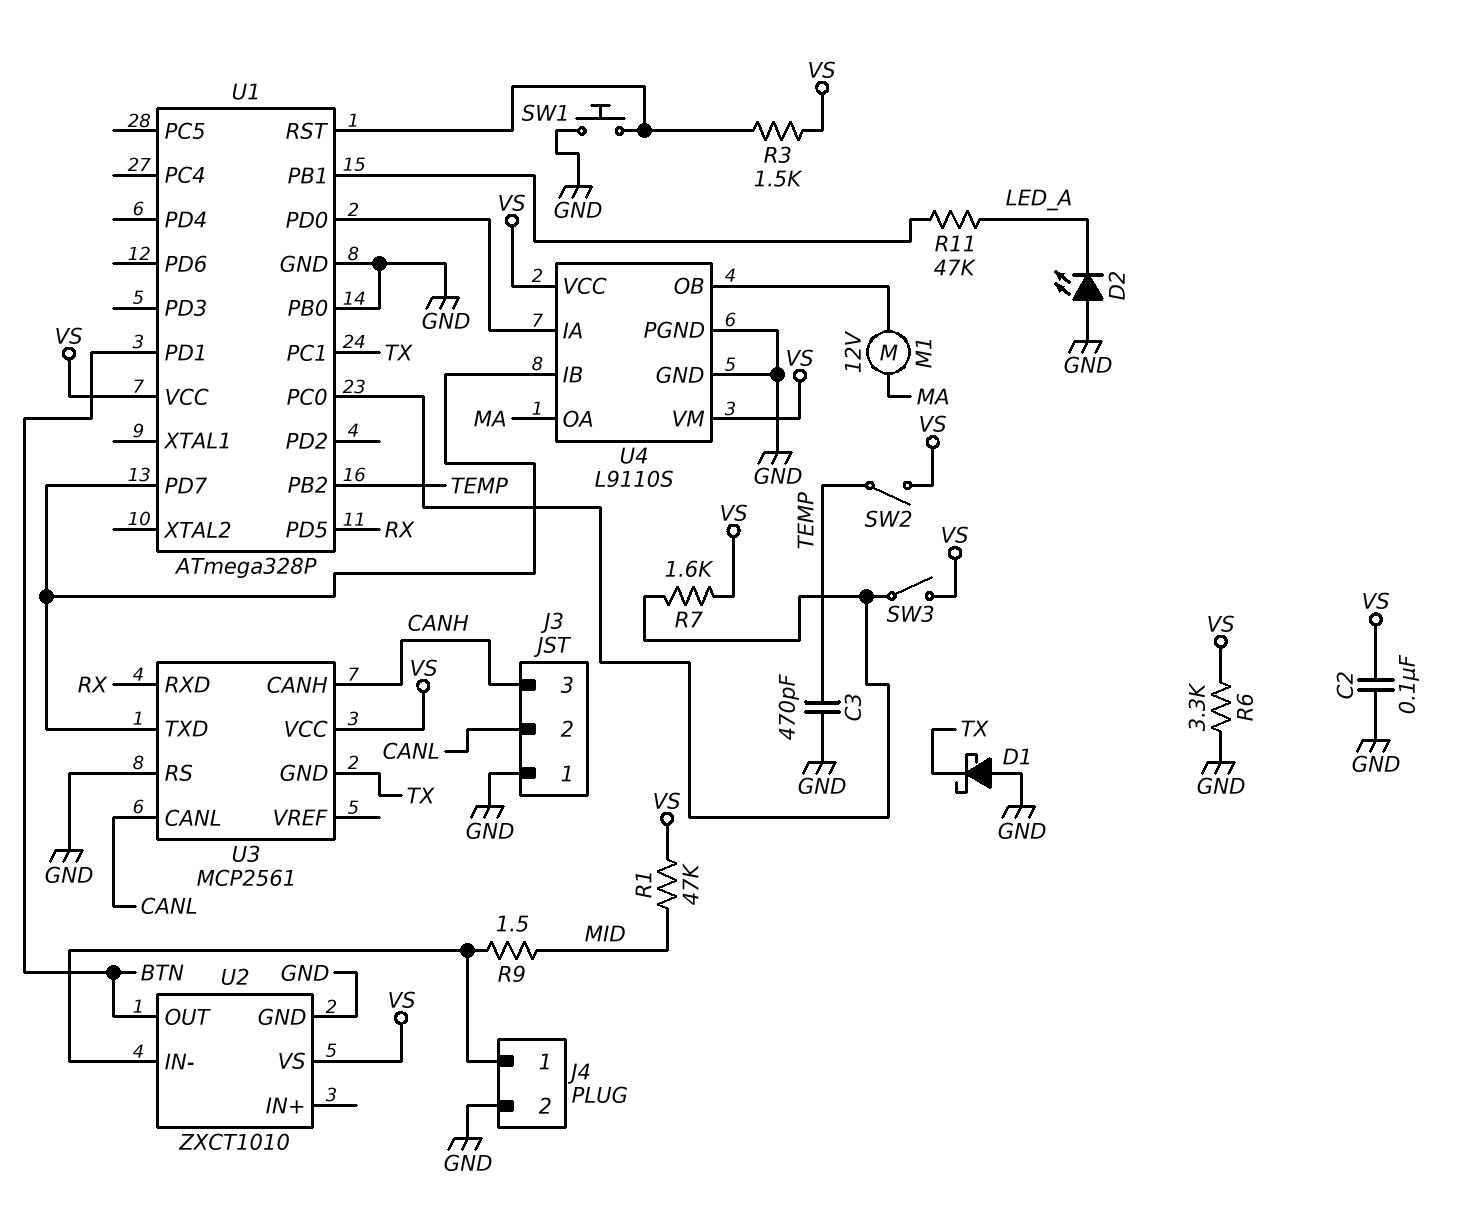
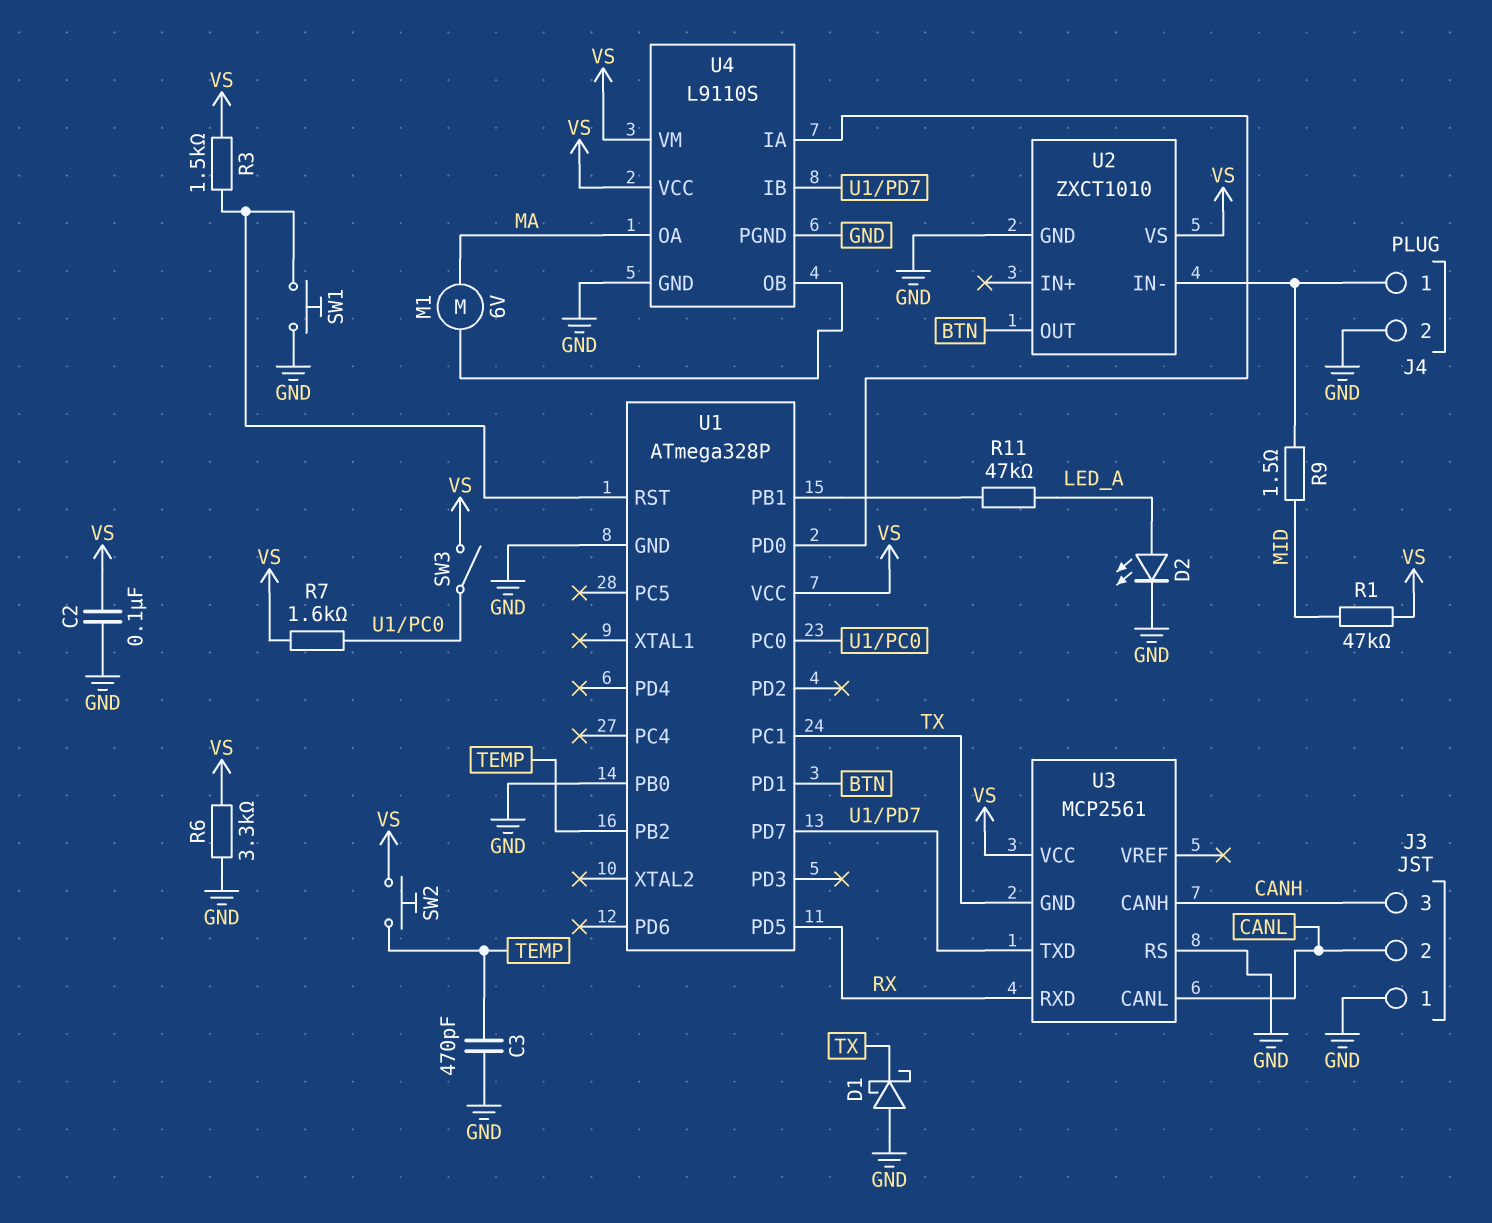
D2: LED (A GND, K LED_A) -> LED (A LED_A, K GND)
M1: motor 12V (MA, U4/OB) -> motor 6V (MA, U4/OB)
SW2: switch (TEMP, VS) -> button (TEMP, VS)

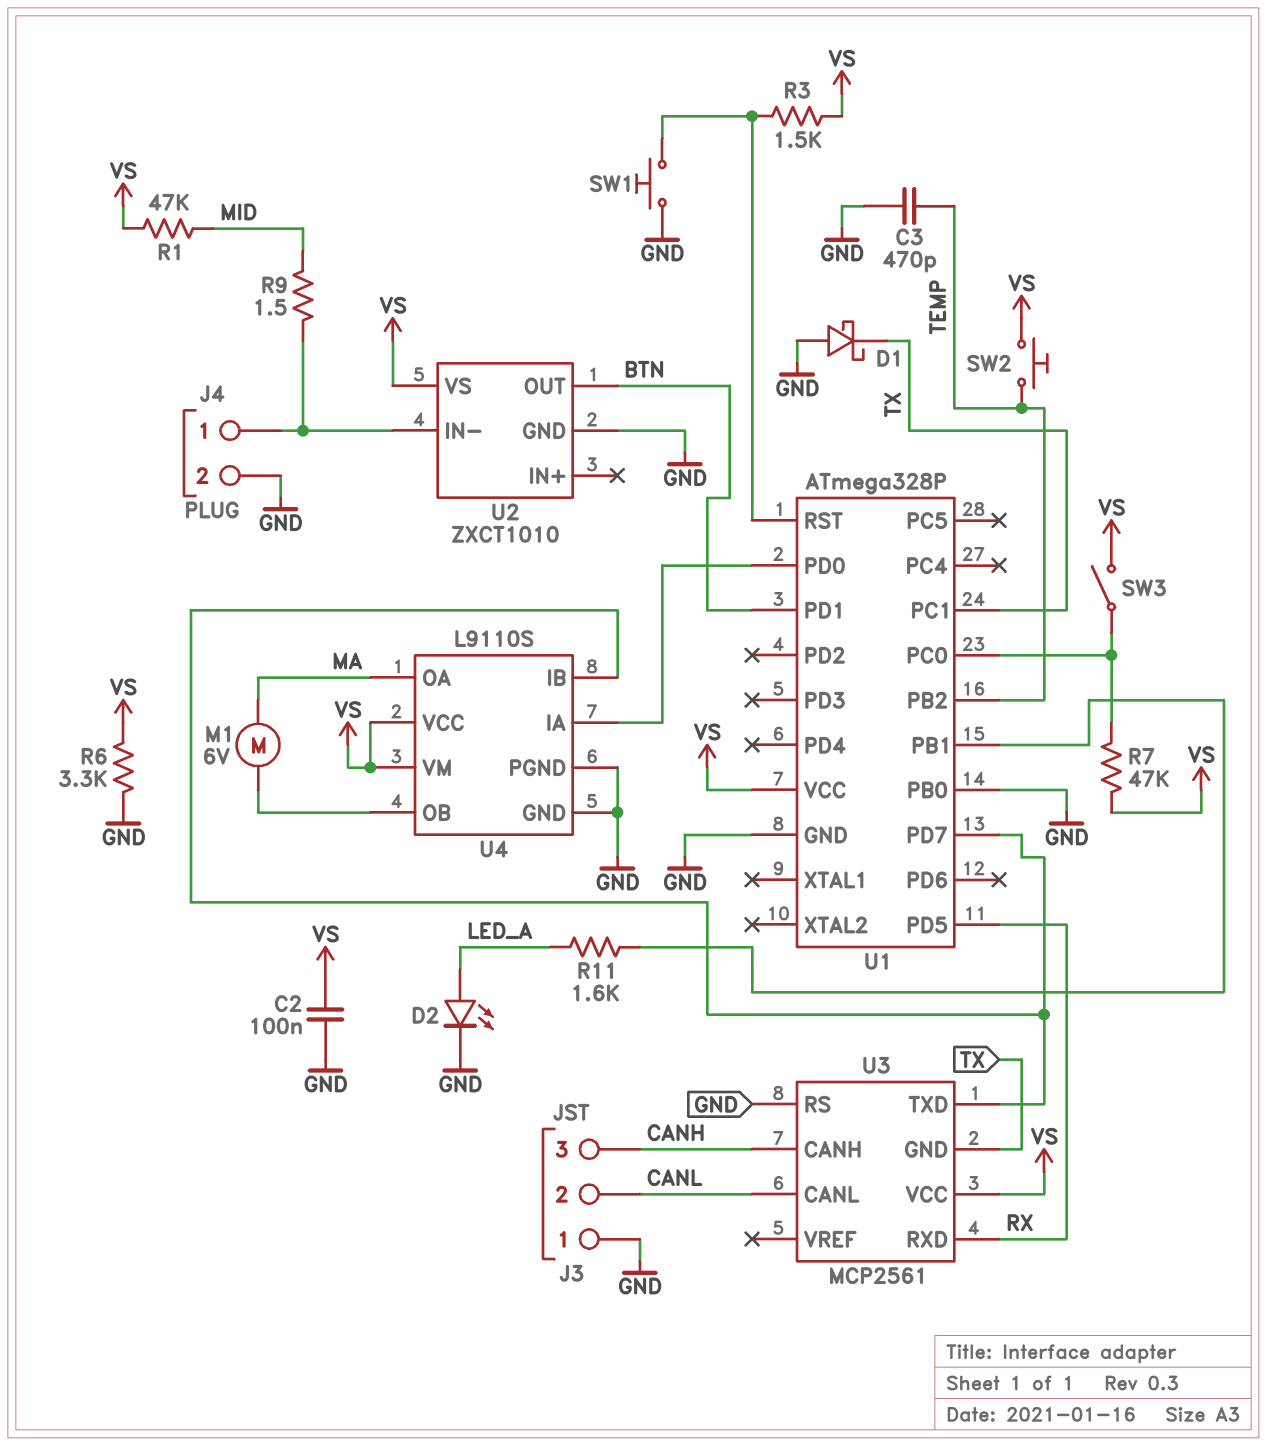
R7: 1.6k (U1/PC0, VS) -> 47k (U1/PC0, VS)
R11: 47k (LED_A, U1/PB1) -> 1.6k (LED_A, U1/PB1)

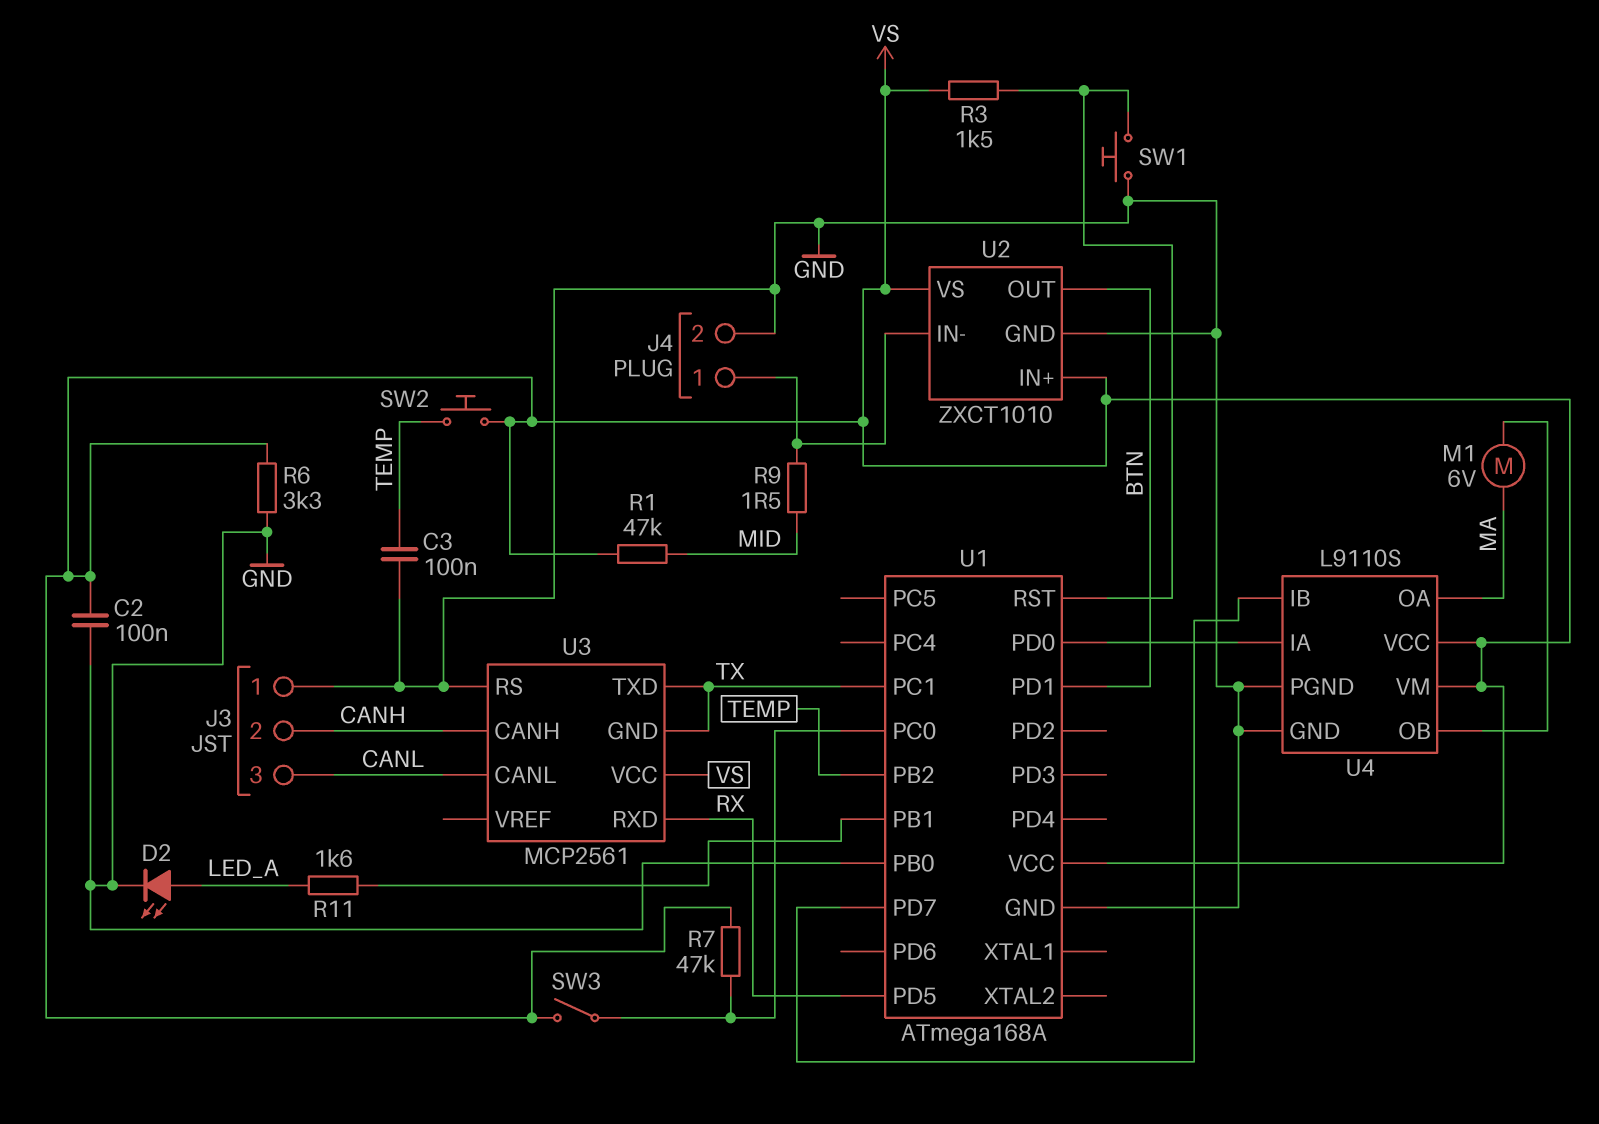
C3: 470pF (GND, TEMP) -> 100nF (GND, TEMP)
D1: schottky (A GND, K TX) -> none
J3 pin 2: CANL -> CANH
J3 pin 3: CANH -> CANL
U1: ATmega328P -> ATmega168A
U2 pin IN+: none -> VS
U3 pin TXD: U1/PD7 -> TX

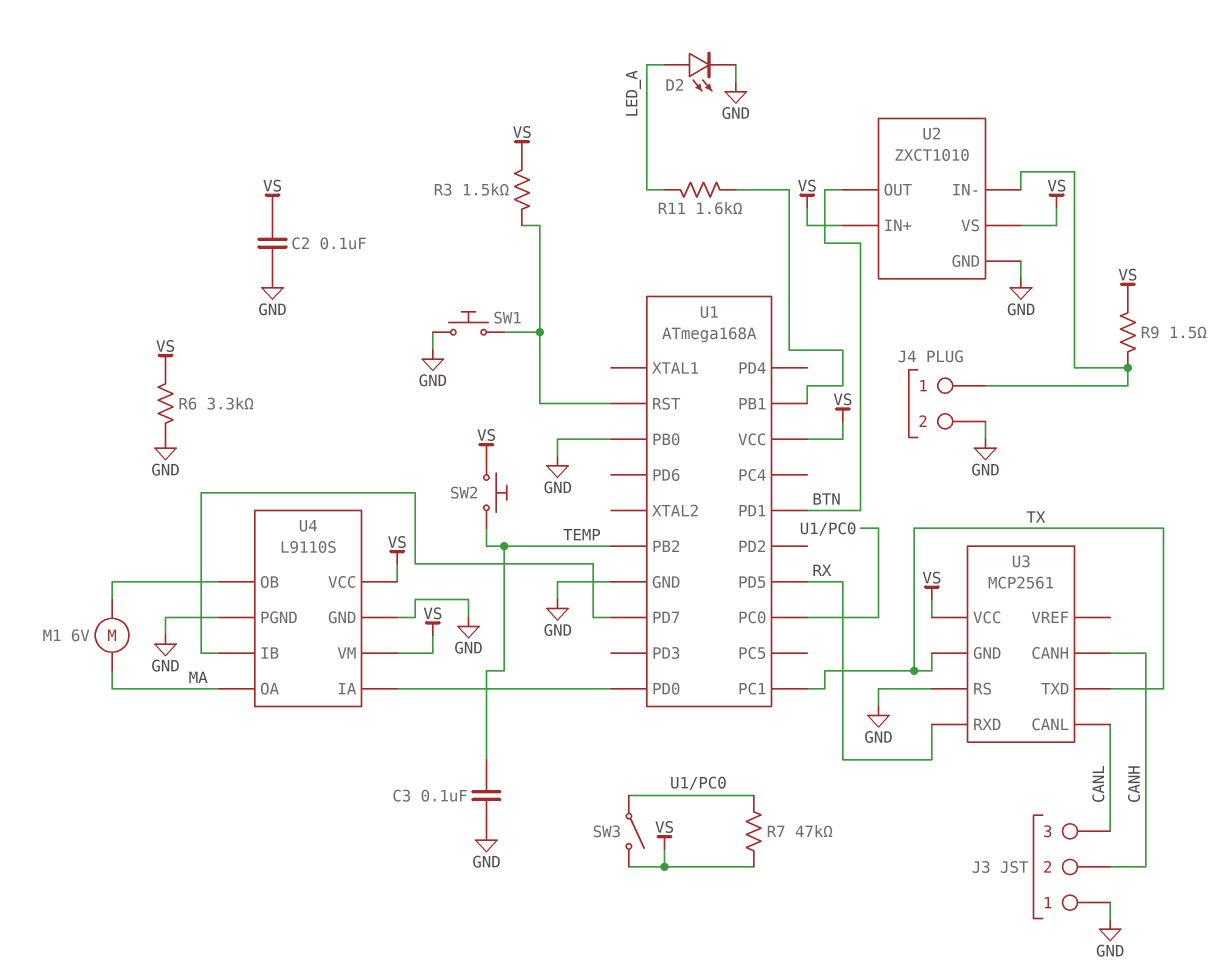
R1: 47k (MID, VS) -> none
R9: 1.5 (J4/1, MID) -> 1.5 (J4/1, VS)

